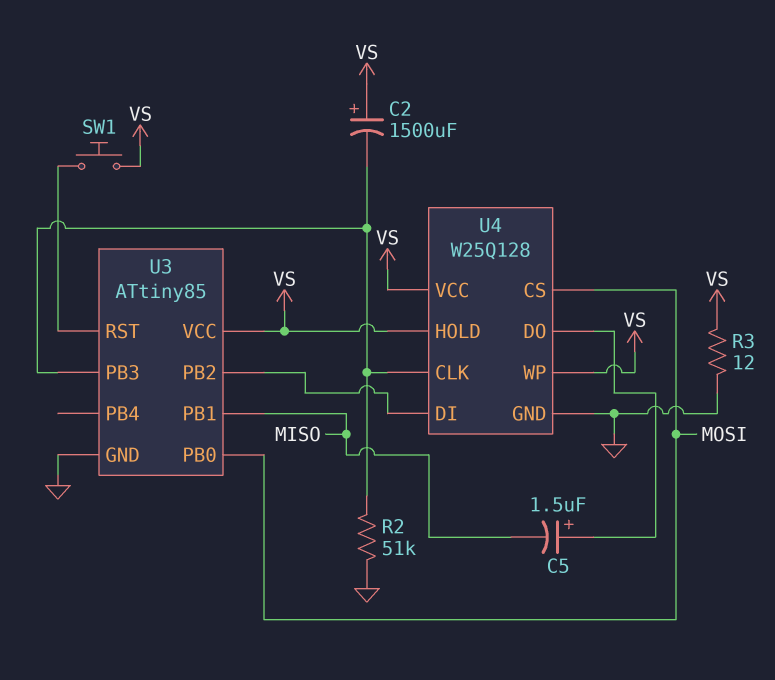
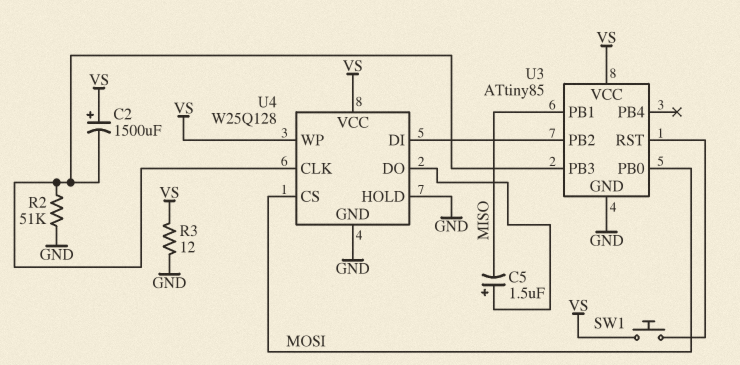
U4 pin HOLD: VS -> GND

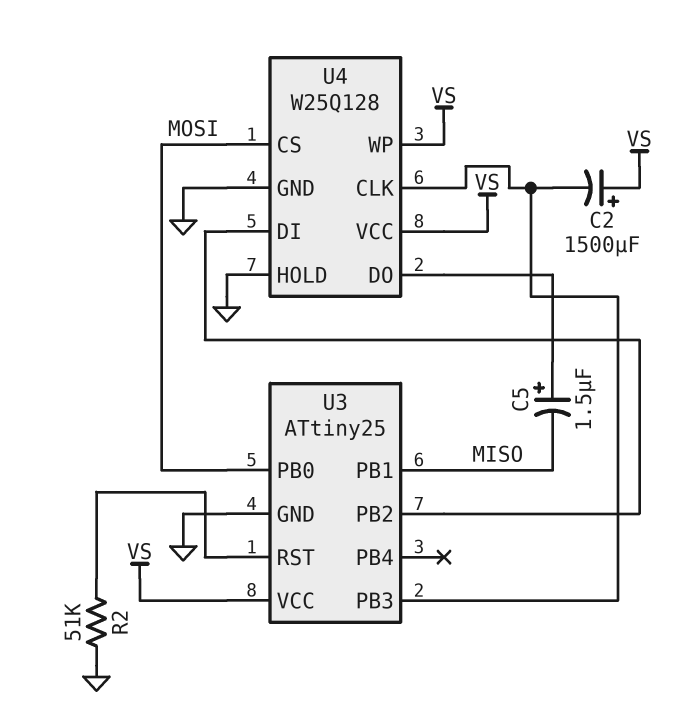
R2: 51k (GND, U3/PB3) -> 51k (GND, U3/RST)
R3: 12 (GND, VS) -> none
SW1: button (U3/RST, VS) -> none
U3: ATtiny85 -> ATtiny25

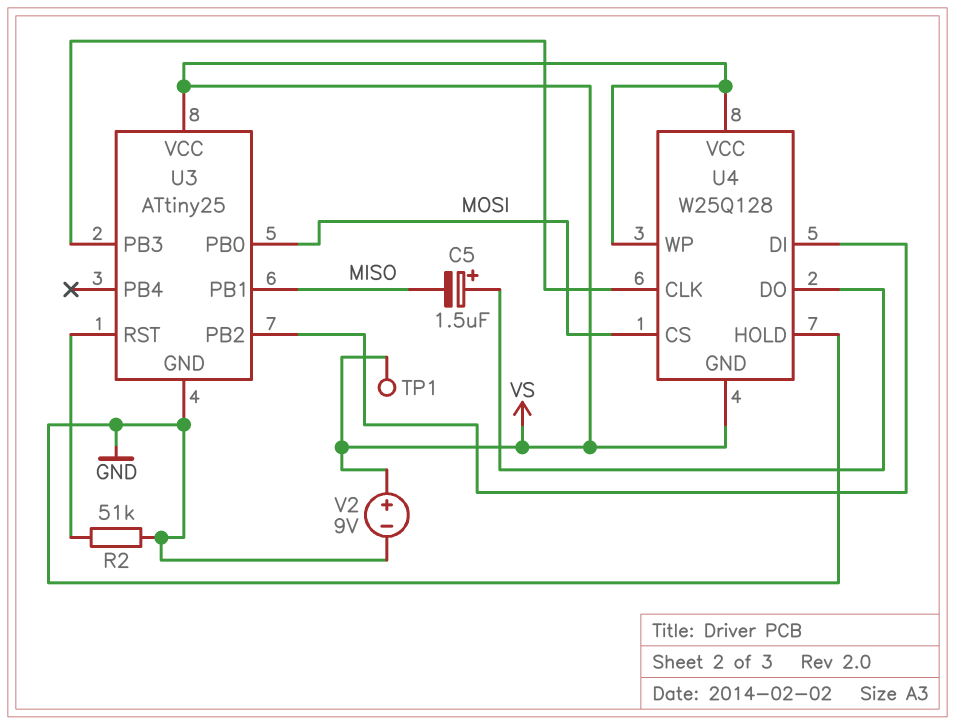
C2: 1500uF (plus VS, minus U3/PB3) -> none
TP1: none -> test point (VS)
U4 pin GND: GND -> VS
V2: none -> 9V (plus VS, minus GND)

